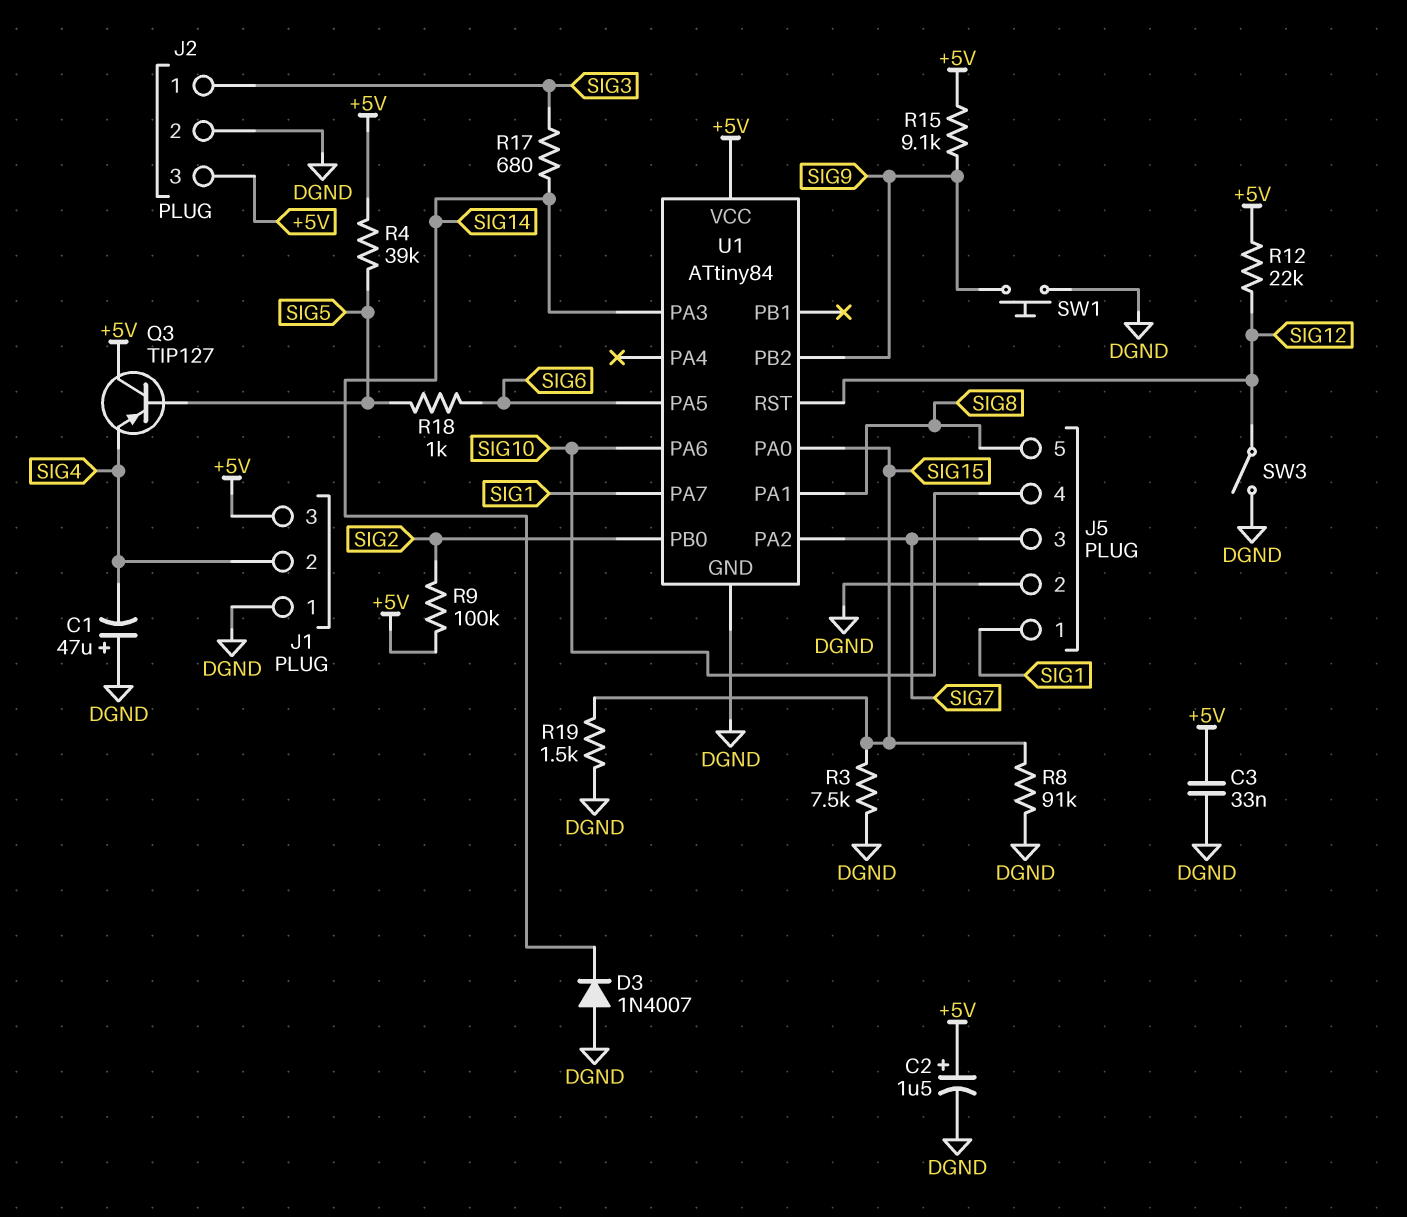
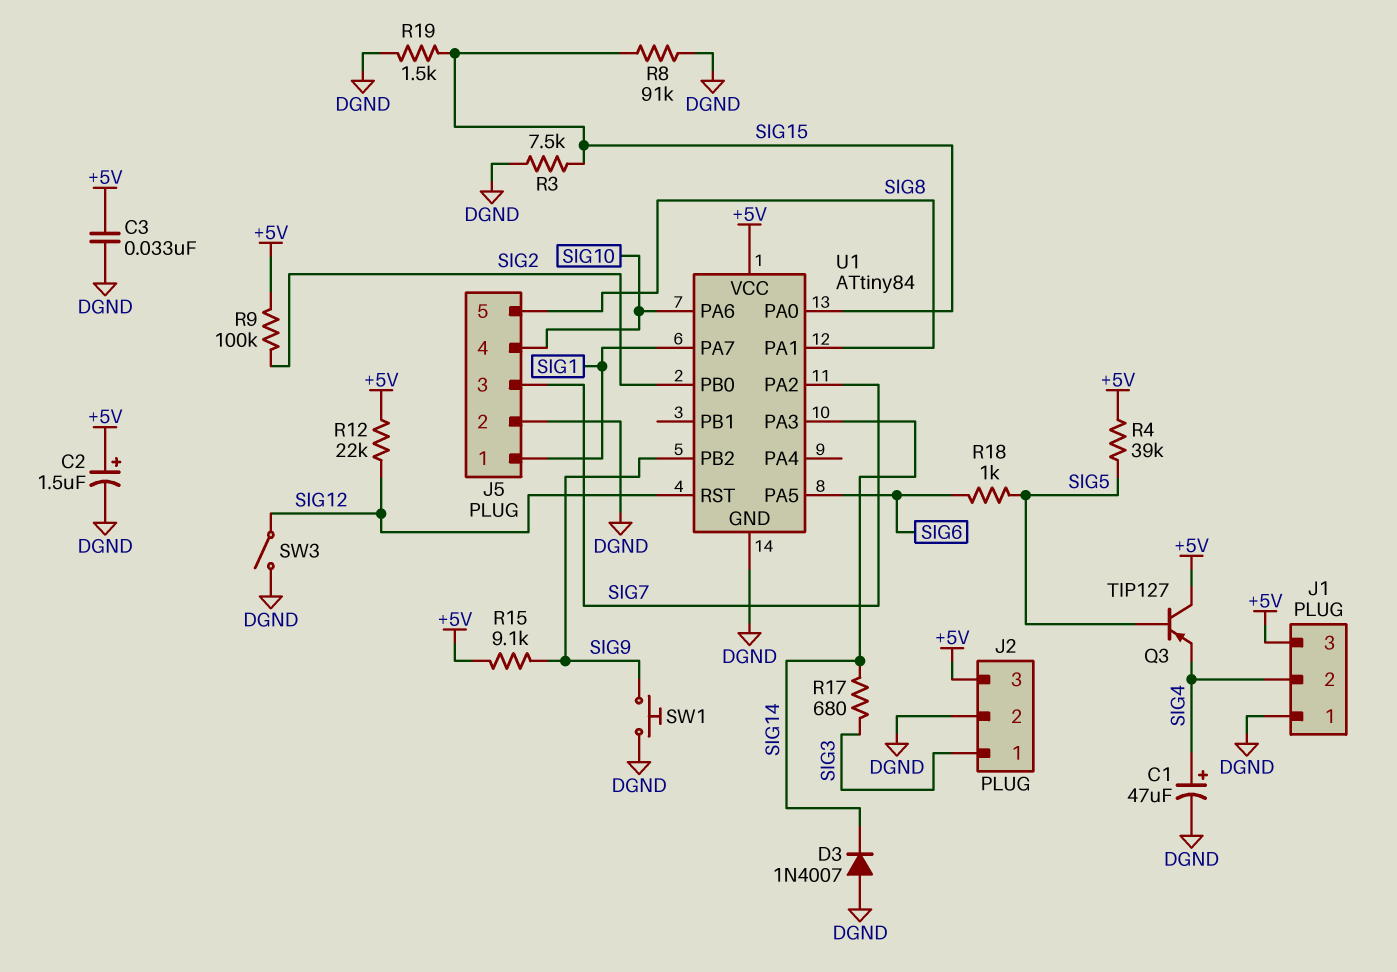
C1: 47uF (plus DGND, minus SIG4) -> 47uF (plus SIG4, minus DGND)

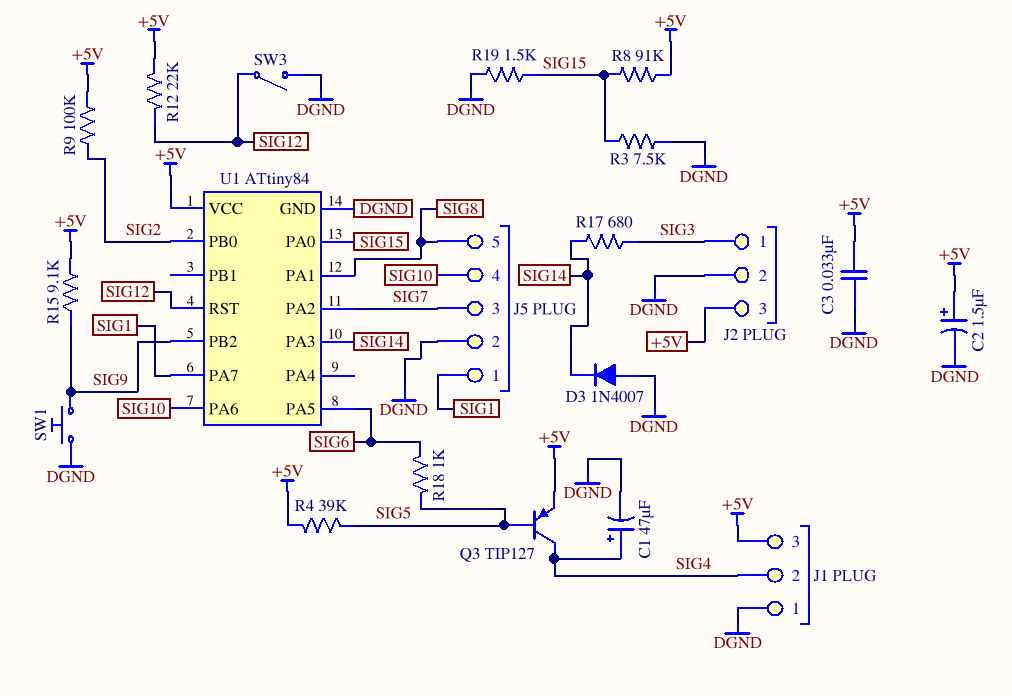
Q3: PNP TIP127 (B SIG5, C +5V, E SIG4) -> PNP TIP127 (B SIG5, C SIG4, E +5V)
R8: 91k (DGND, SIG15) -> 91k (+5V, SIG15)

